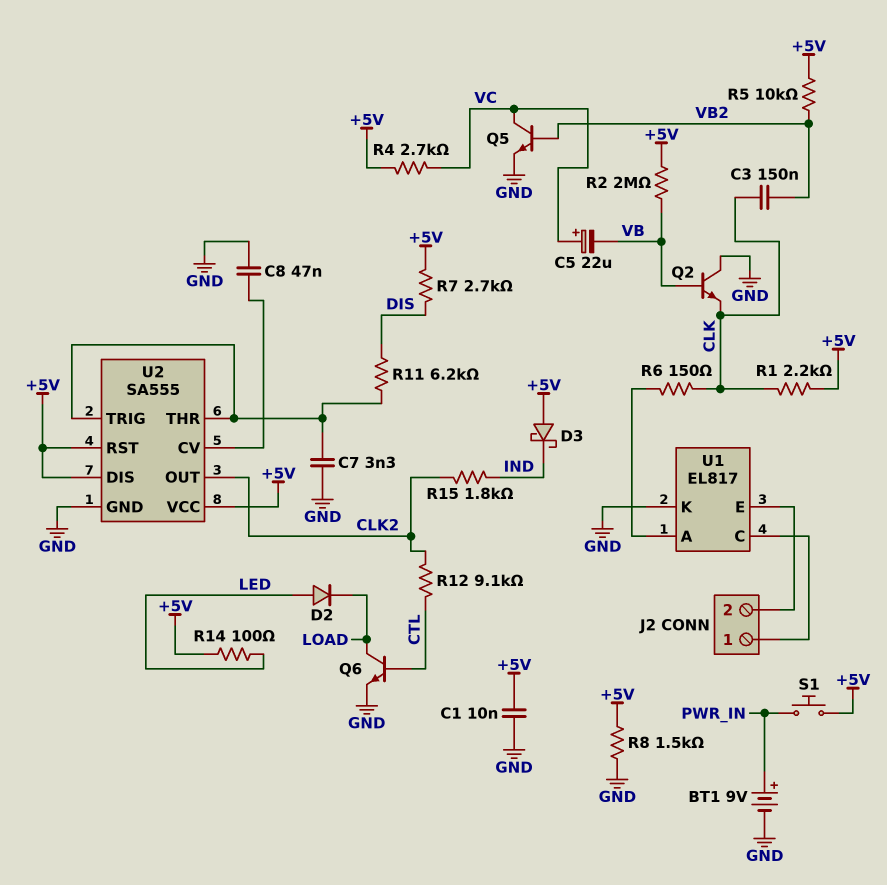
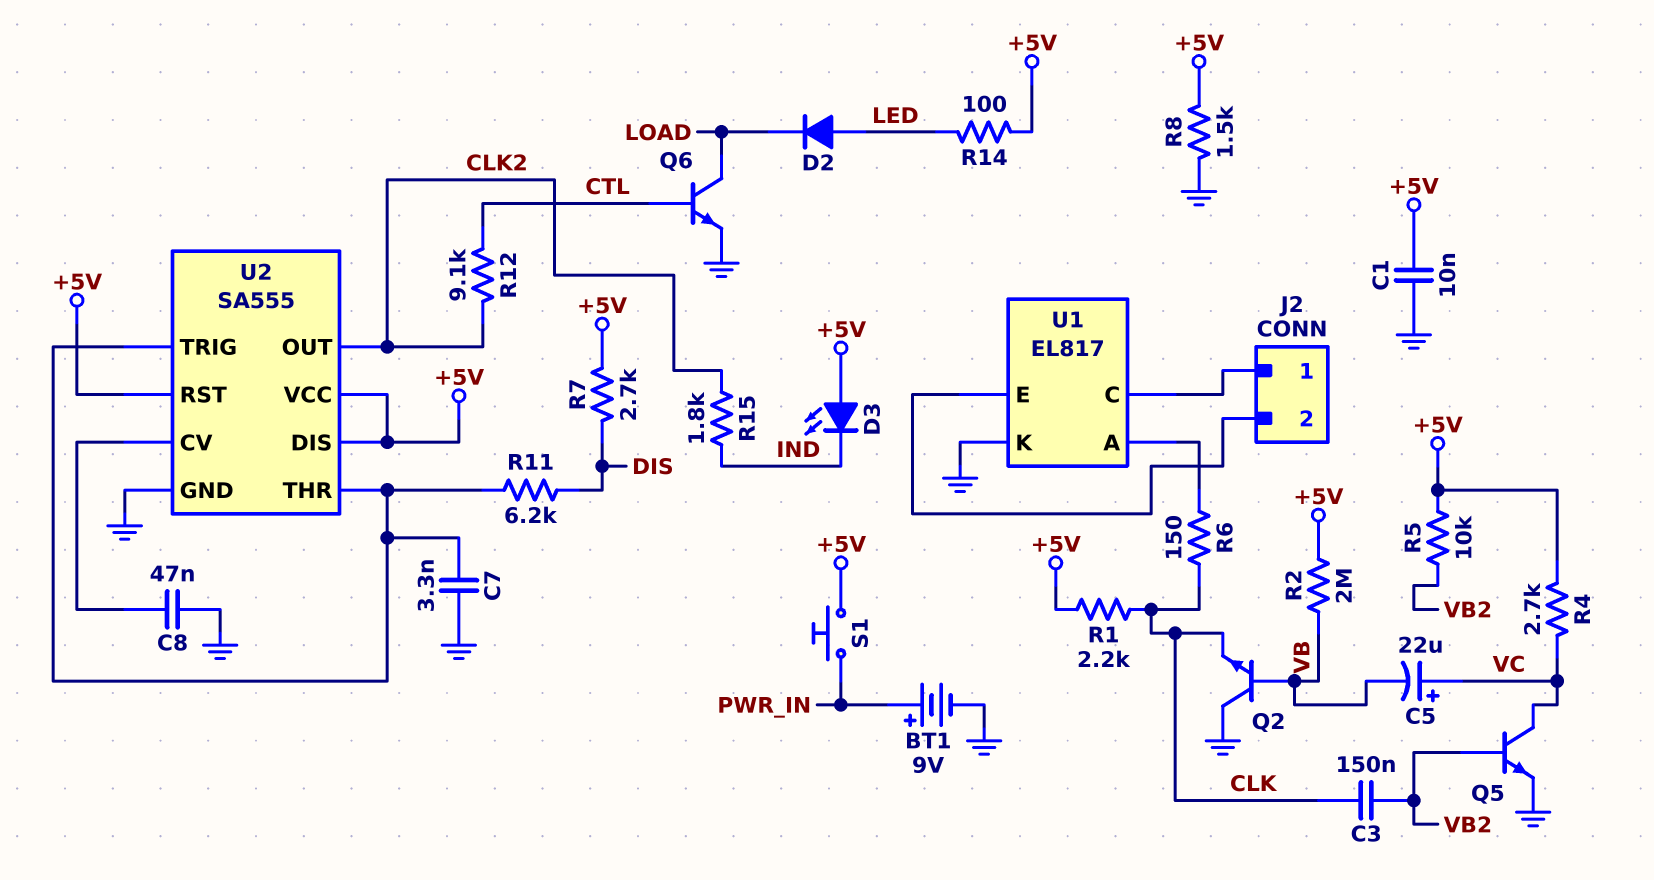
D3: schottky (A +5V, K IND) -> LED (A +5V, K IND)

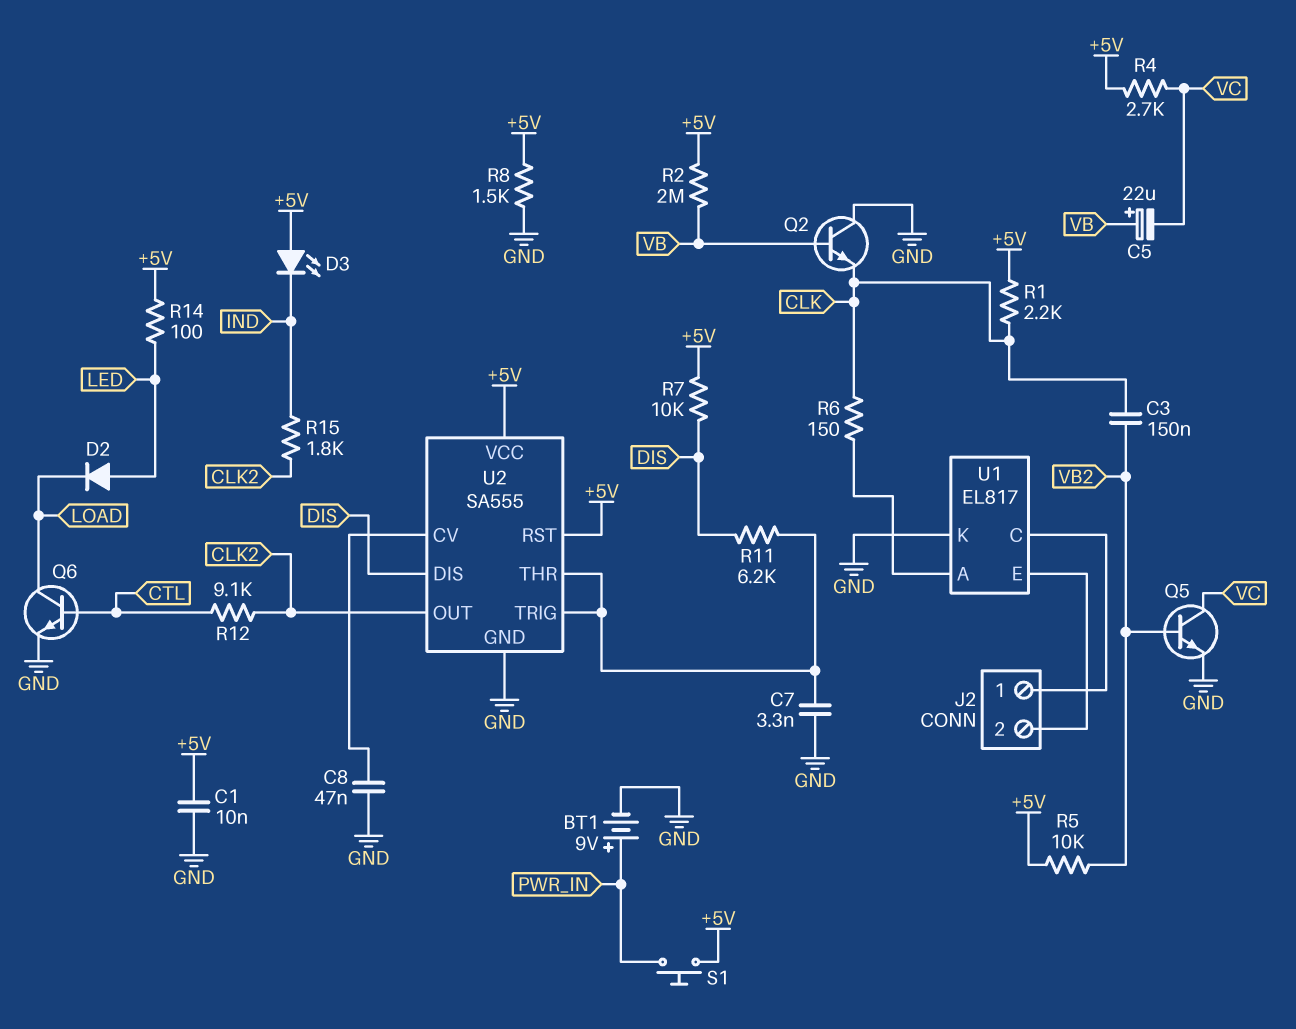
C5: 22uF (plus VC, minus VB) -> 22uF (plus VB, minus VC)
R7: 2.7k (+5V, DIS) -> 10k (+5V, DIS)
U2 pin DIS: +5V -> DIS

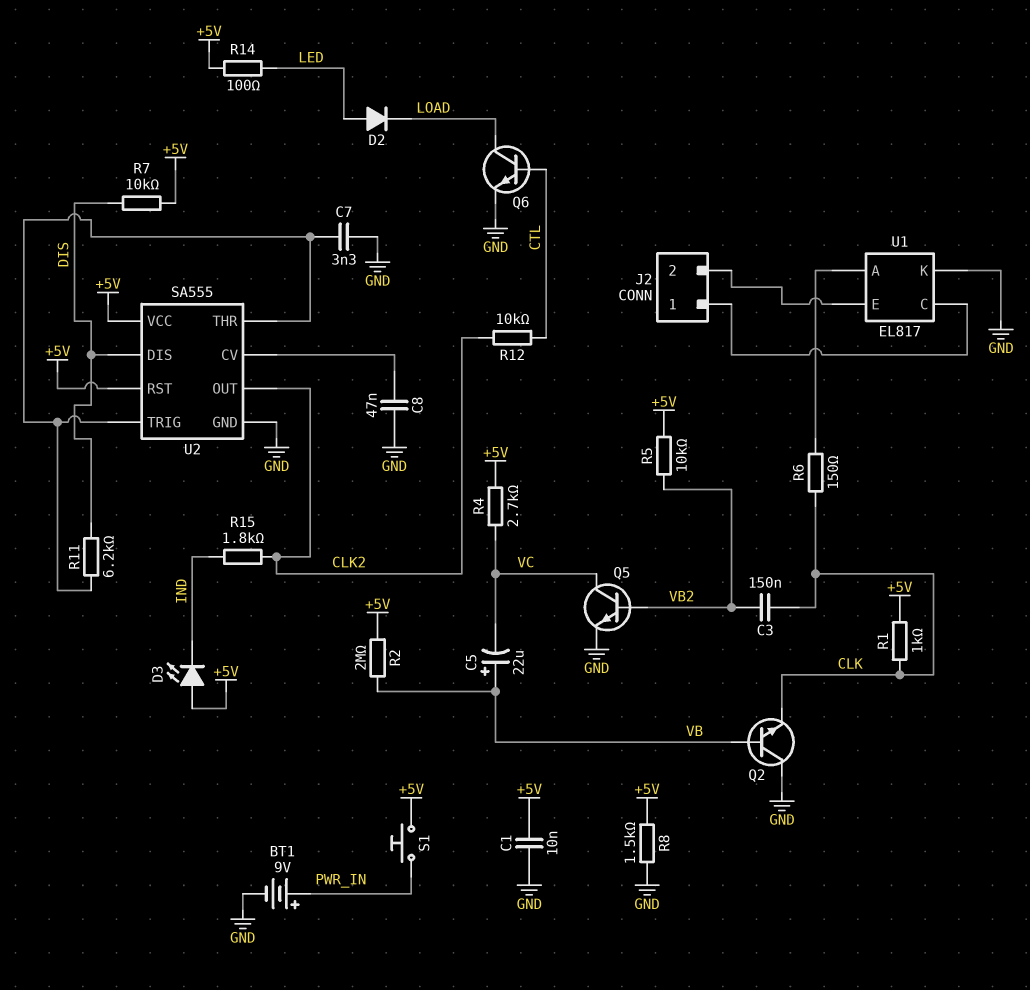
R1: 2.2k (+5V, CLK) -> 1k (+5V, CLK)
R12: 9.1k (CLK2, CTL) -> 10k (CLK2, CTL)

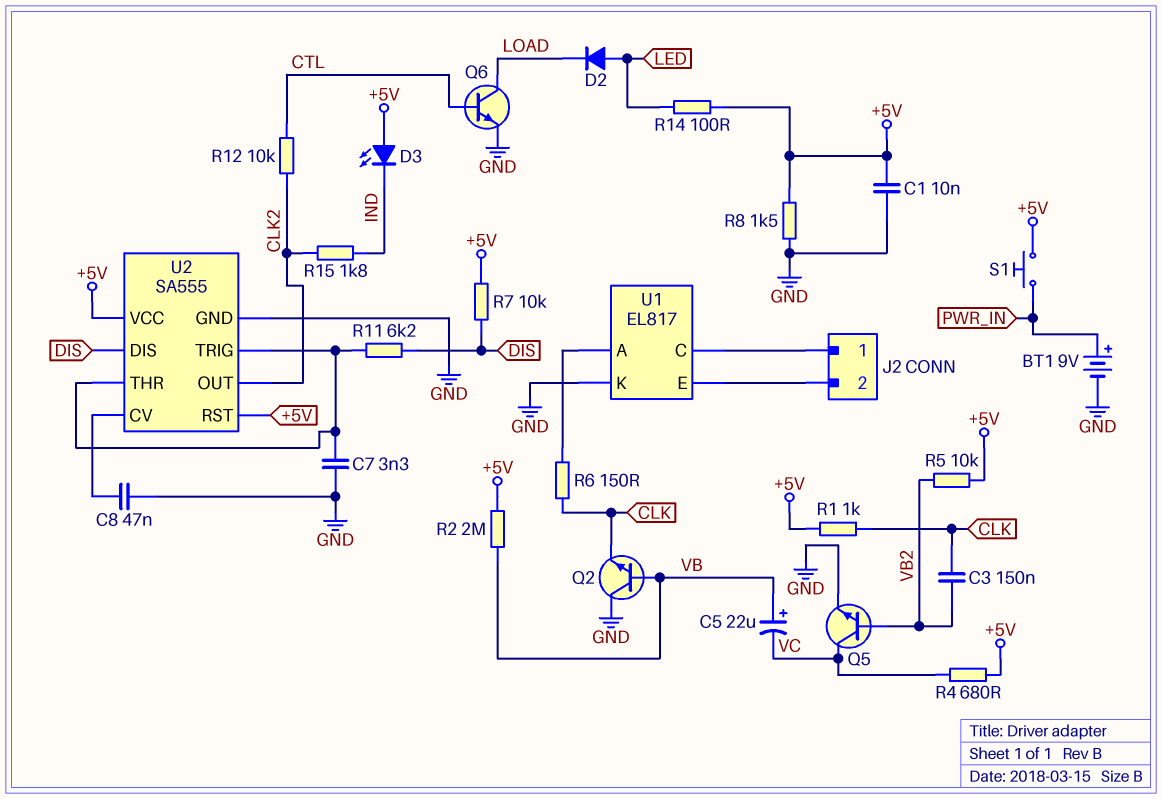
R4: 2.7k (+5V, VC) -> 680 (+5V, VC)

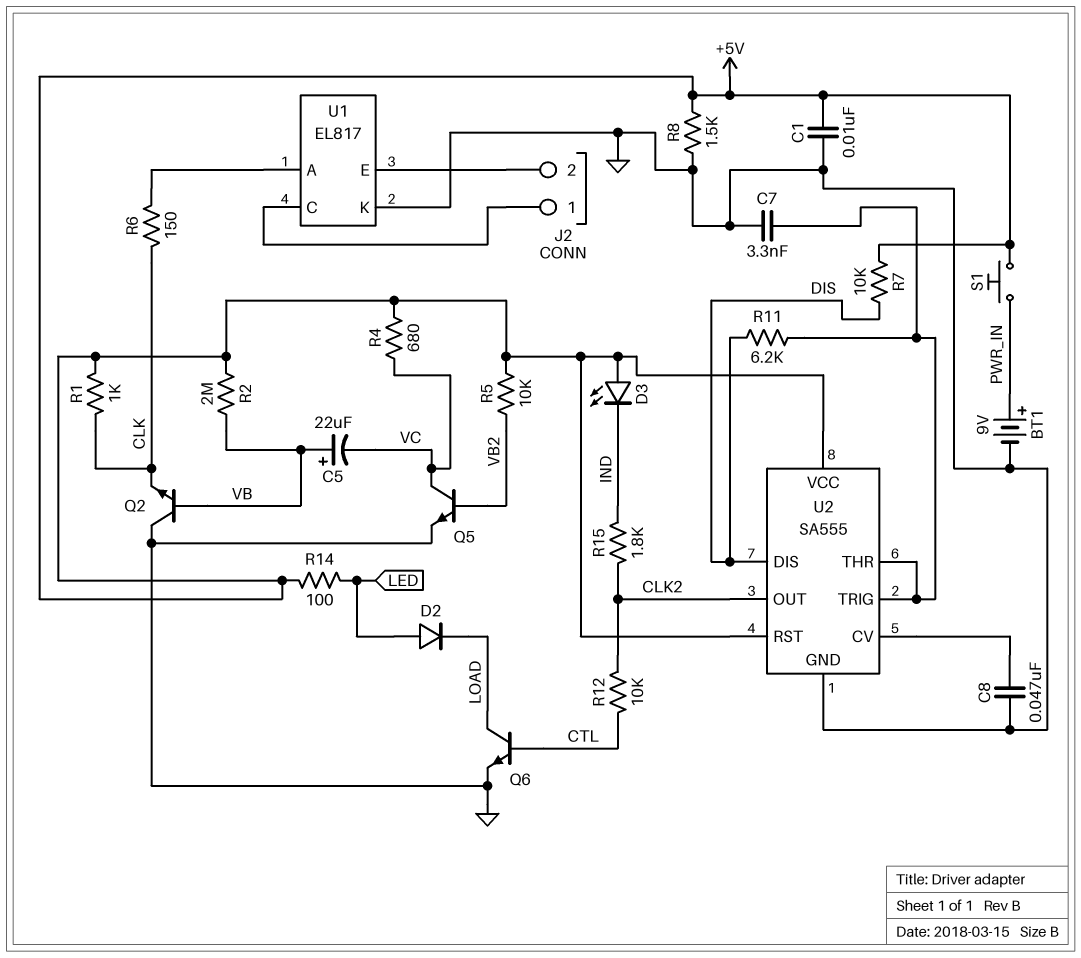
C3: 150nF (CLK, VB2) -> none

